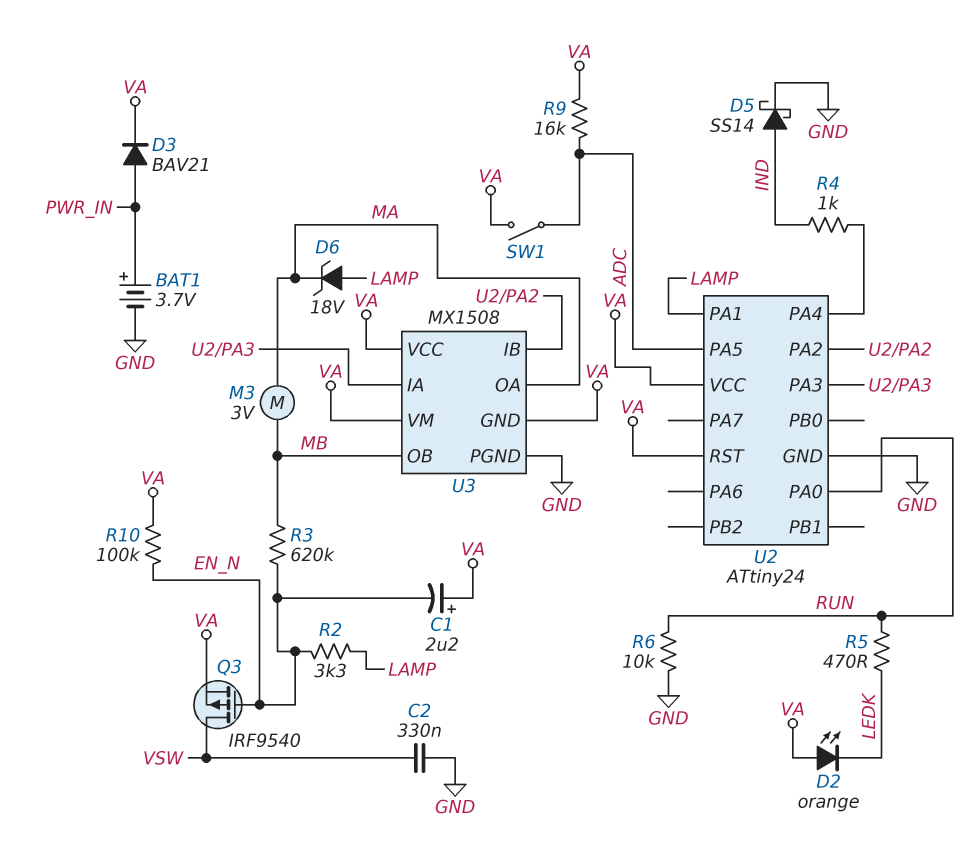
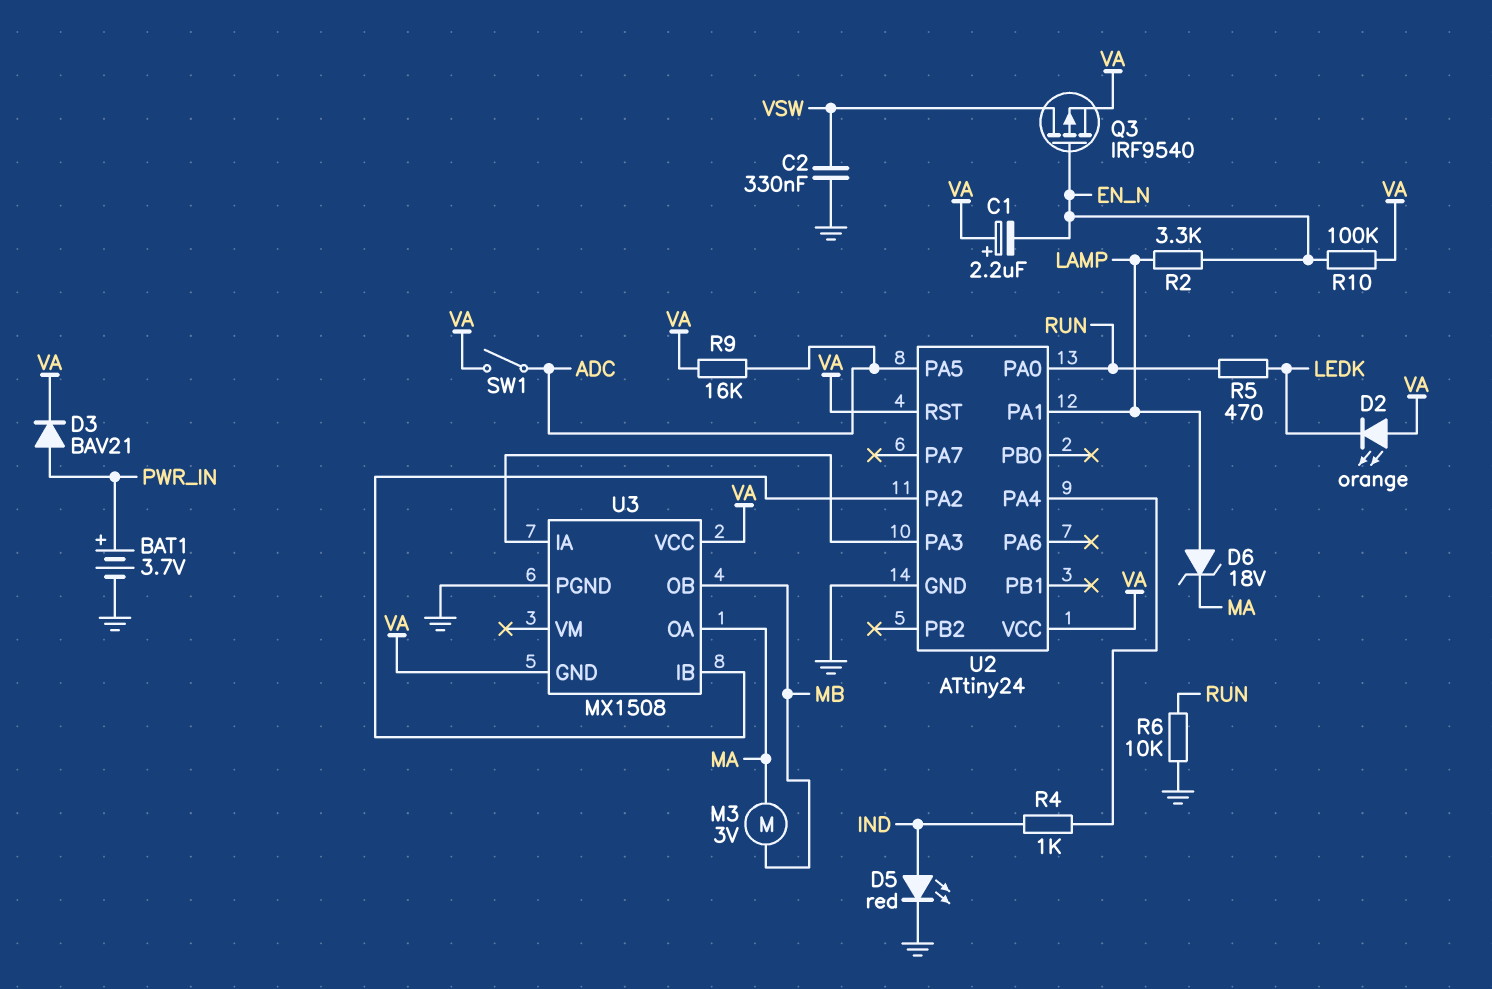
D5: schottky SS14 (A IND, K GND) -> LED red (A IND, K GND)
R3: 620k (EN_N, MB) -> none
U3 pin VM: VA -> none

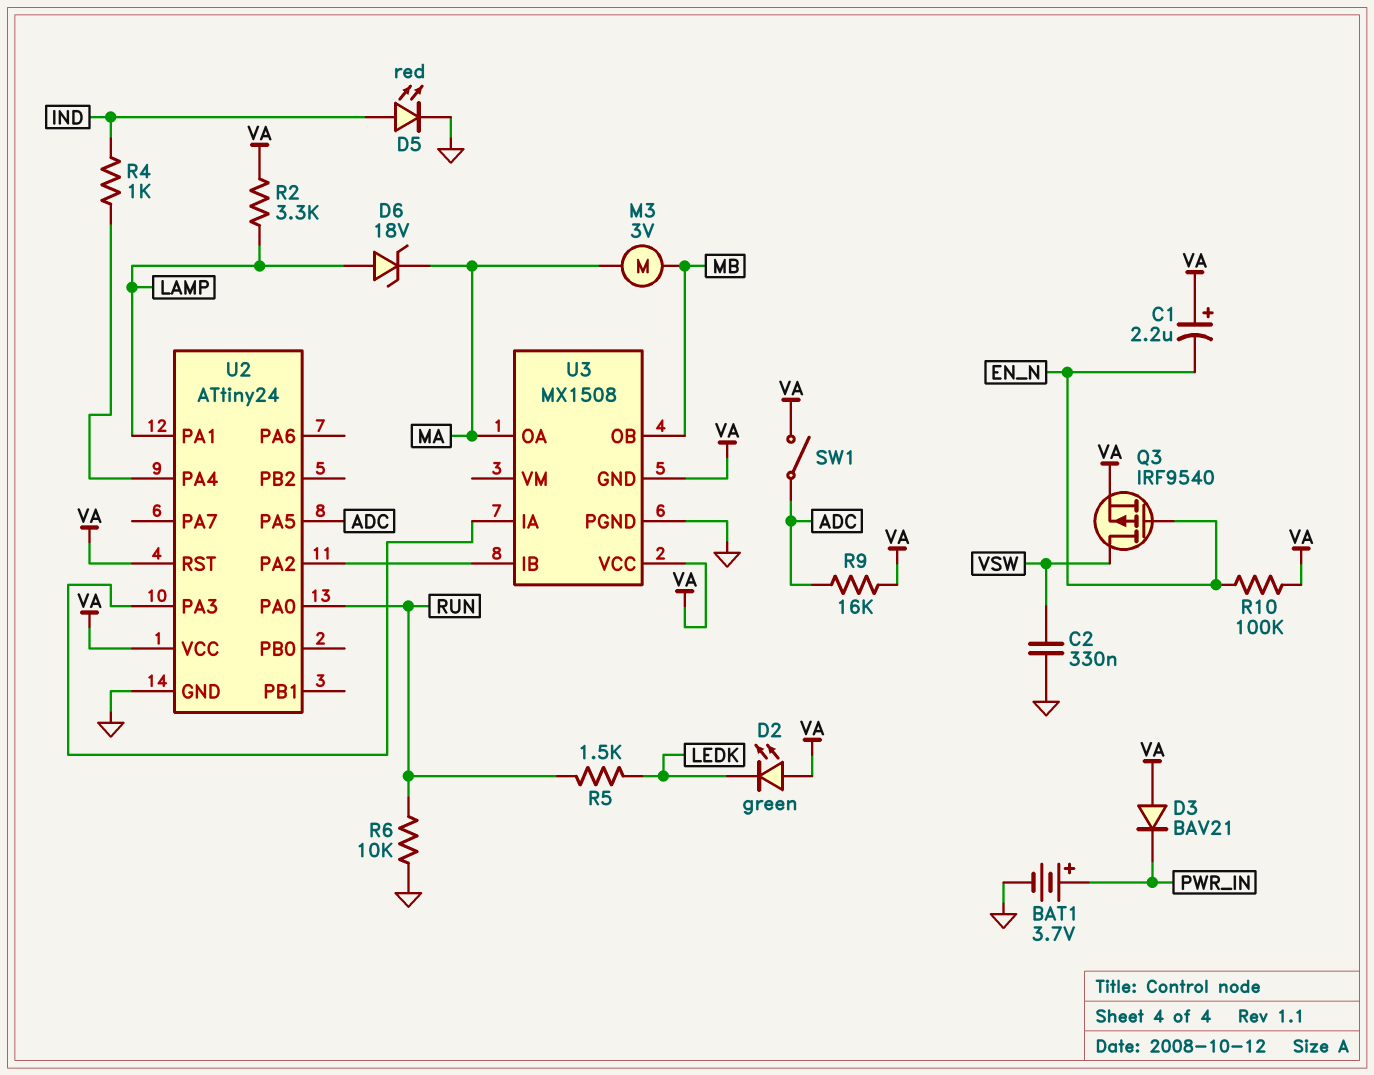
D2: LED orange (A VA, K LEDK) -> LED green (A VA, K LEDK)
D3: diode BAV21 (A PWR_IN, K VA) -> diode BAV21 (A VA, K PWR_IN)
R2: 3.3k (EN_N, LAMP) -> 3.3k (LAMP, VA)
R5: 470 (LEDK, RUN) -> 1.5k (LEDK, RUN)

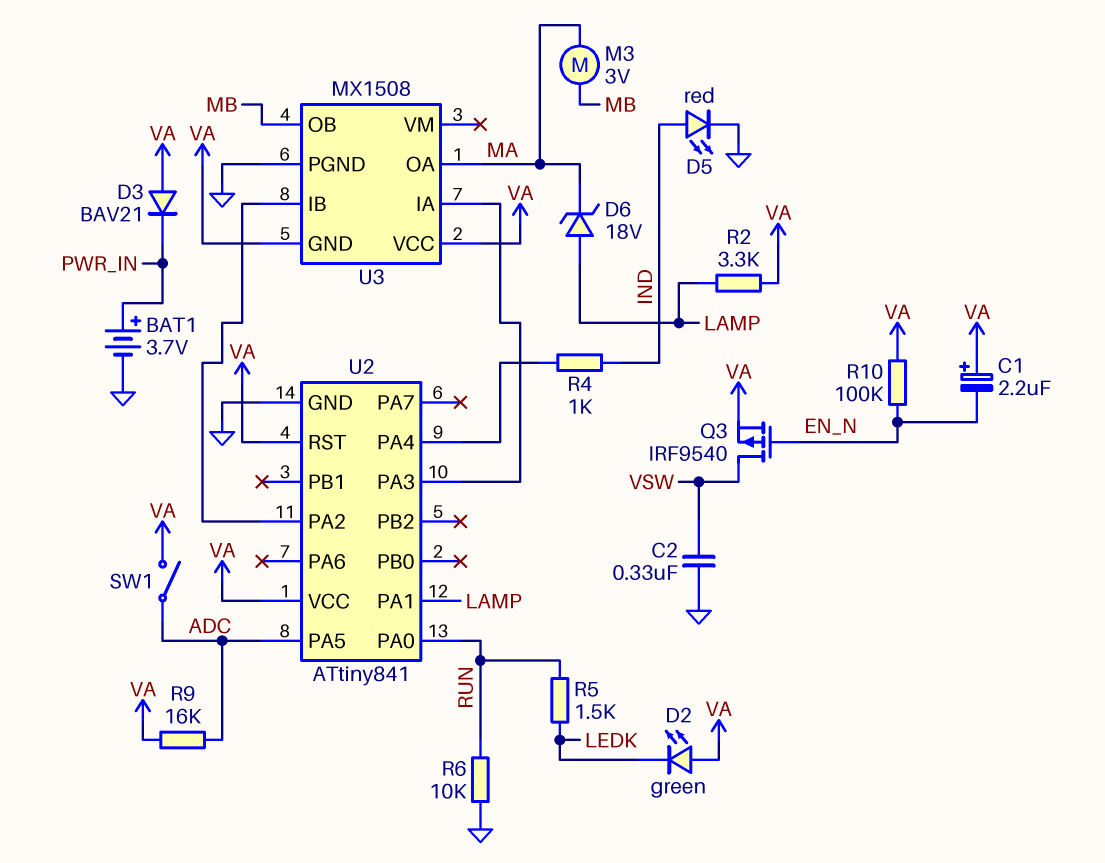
U2: ATtiny24 -> ATtiny841

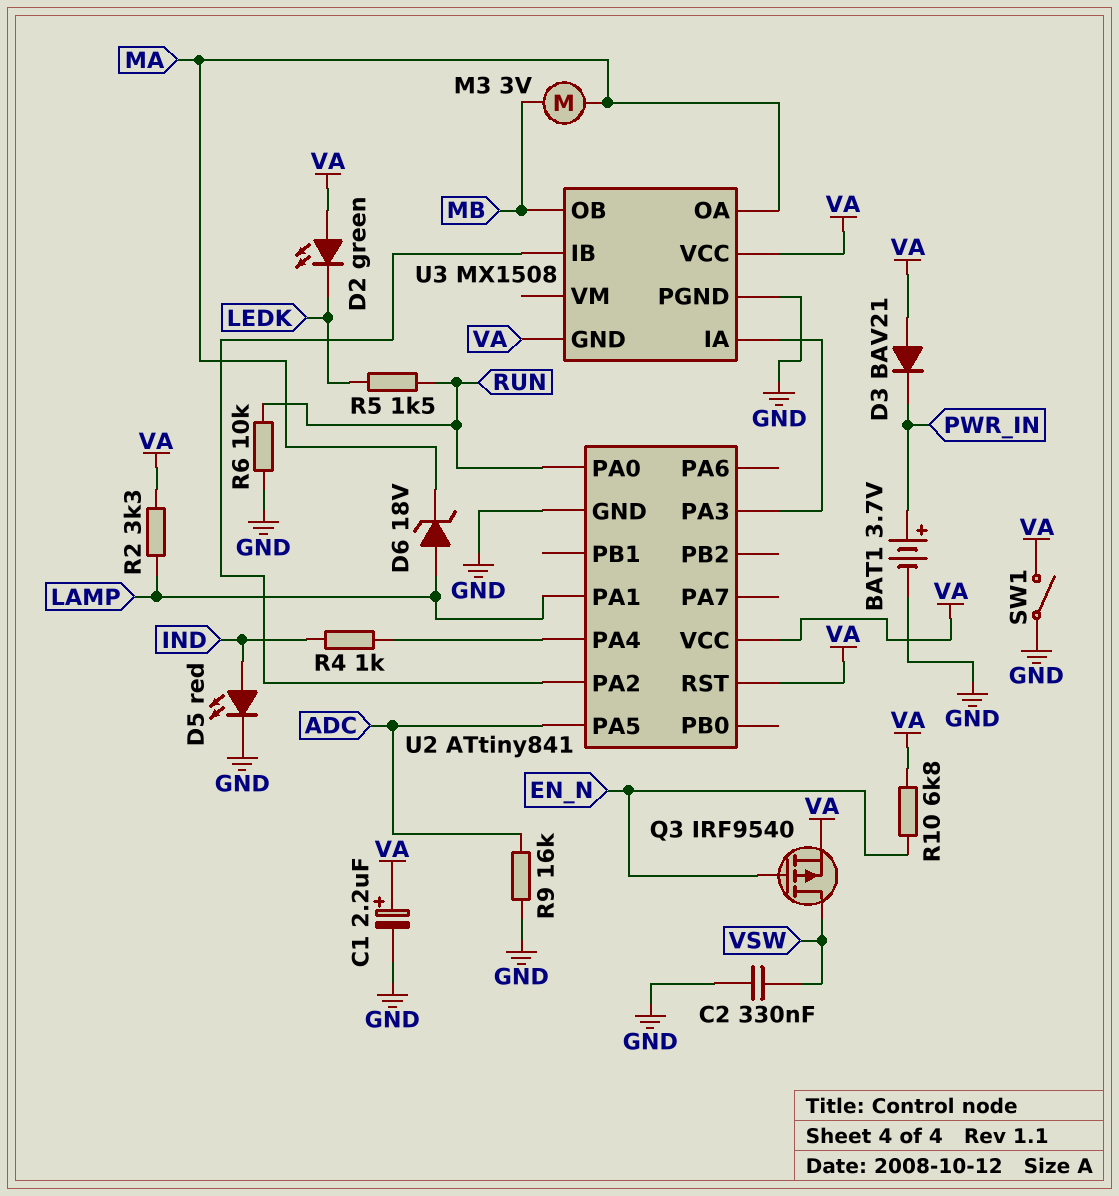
C1: 2.2uF (plus VA, minus EN_N) -> 2.2uF (plus VA, minus GND)
R9: 16k (ADC, VA) -> 16k (ADC, GND)
R10: 100k (EN_N, VA) -> 6.8k (EN_N, VA)
SW1: switch (ADC, VA) -> switch (GND, VA)

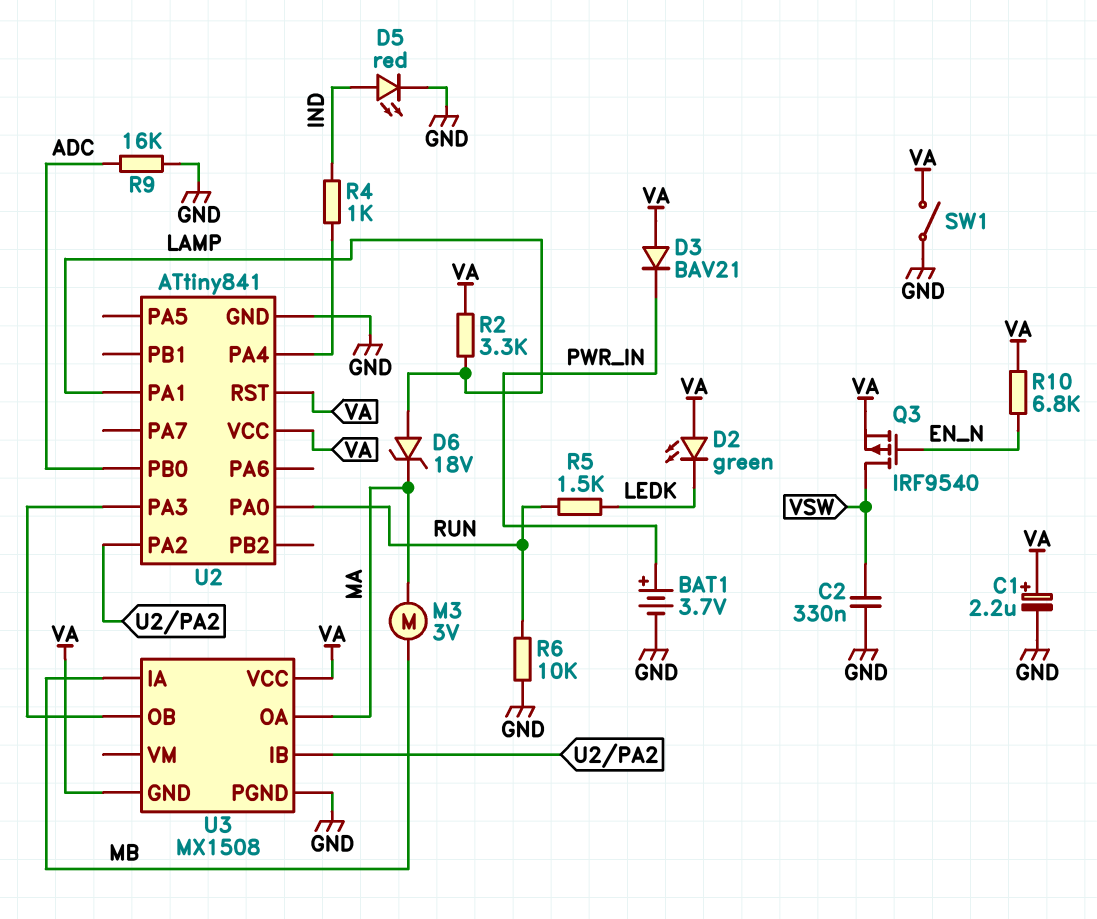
U2 pin PA5: ADC -> none
U2 pin PB0: none -> ADC
U3 pin IA: U2/PA3 -> MB
U3 pin OB: MB -> U2/PA3

